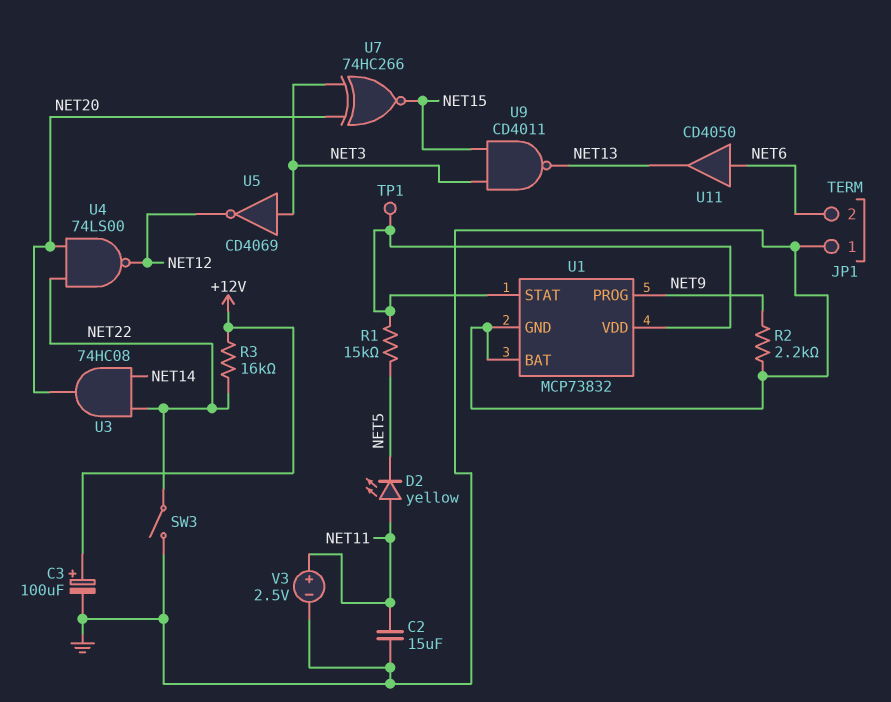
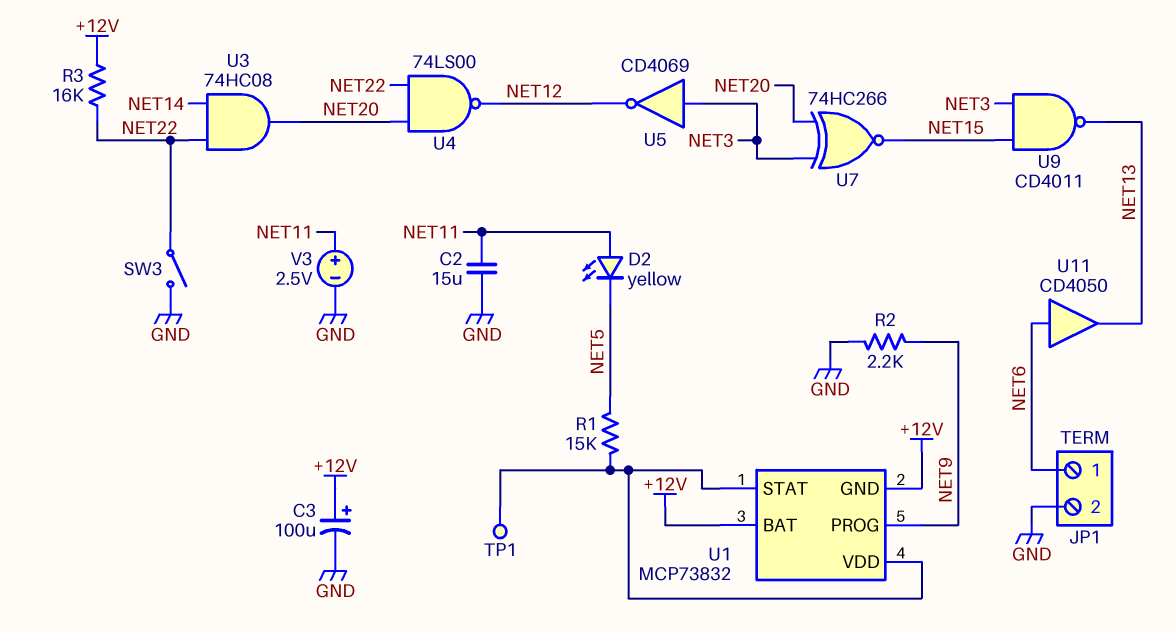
JP1 pin 1: GND -> NET6
JP1 pin 2: NET6 -> GND
U1 pin BAT: GND -> +12V
U1 pin GND: GND -> +12V

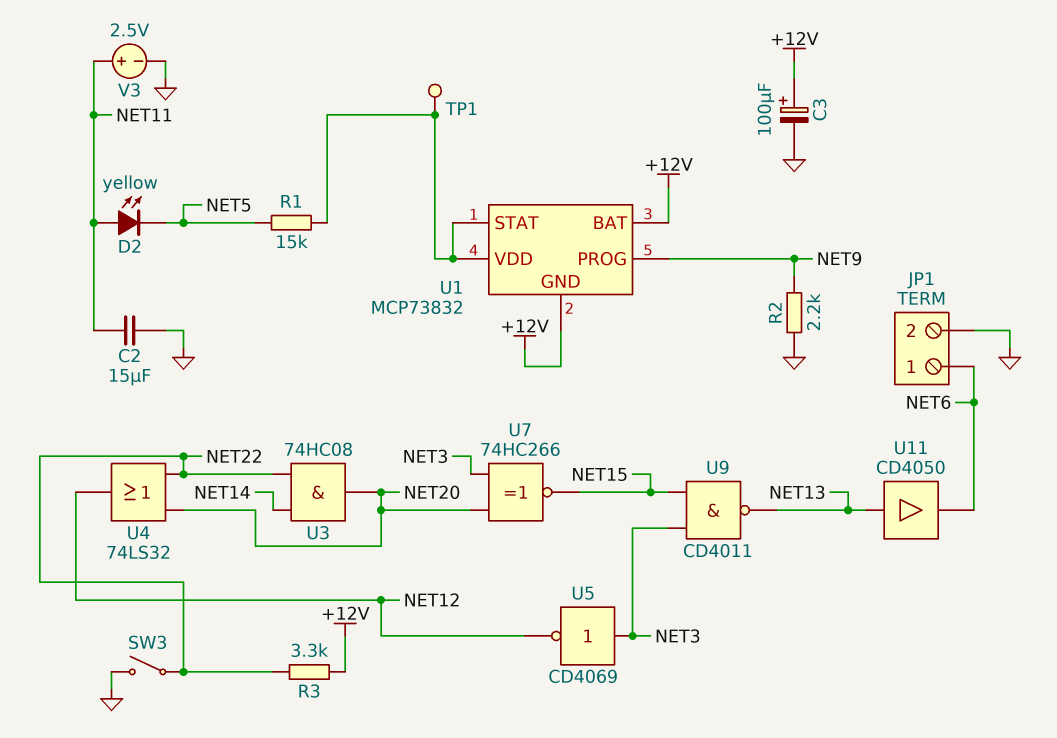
R3: 16k (+12V, NET22) -> 3.3k (+12V, NET22)
U4: NAND 74LS00 (in NET20, in NET22, out NET12) -> OR 74LS32 (in NET20, in NET22, out NET12)
U11: buffer CD4050 (in NET6, out NET13) -> buffer CD4050 (in NET13, out NET6)

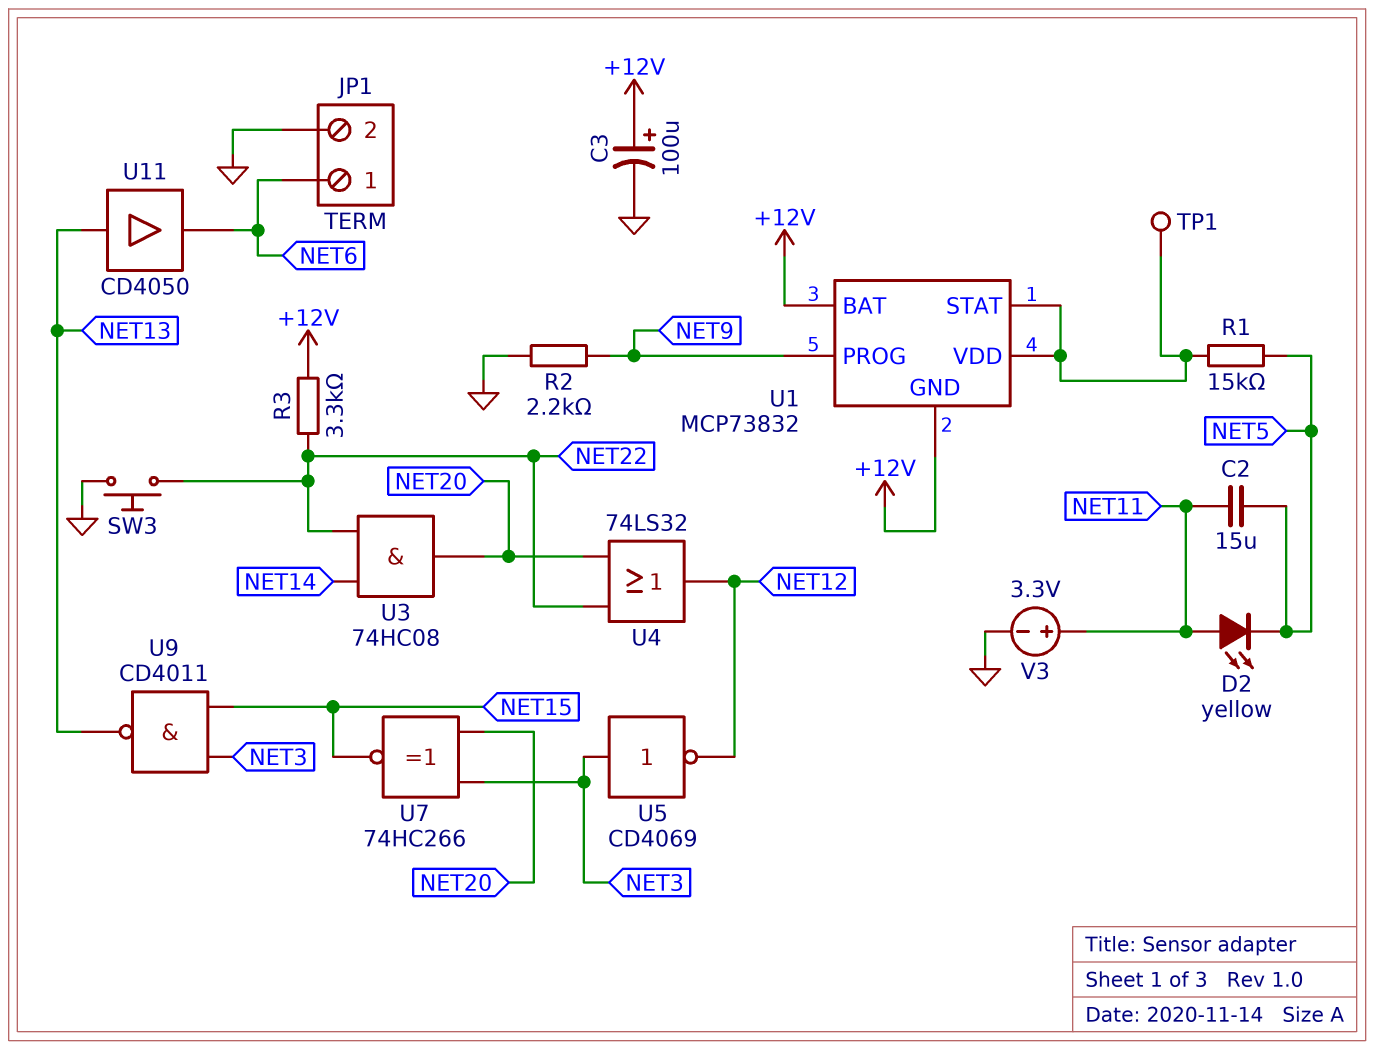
C2: 15uF (GND, NET11) -> 15uF (NET5, NET11)
SW3: switch (GND, NET22) -> button (GND, NET22)
V3: 2.5V (plus NET11, minus GND) -> 3.3V (plus NET11, minus GND)

